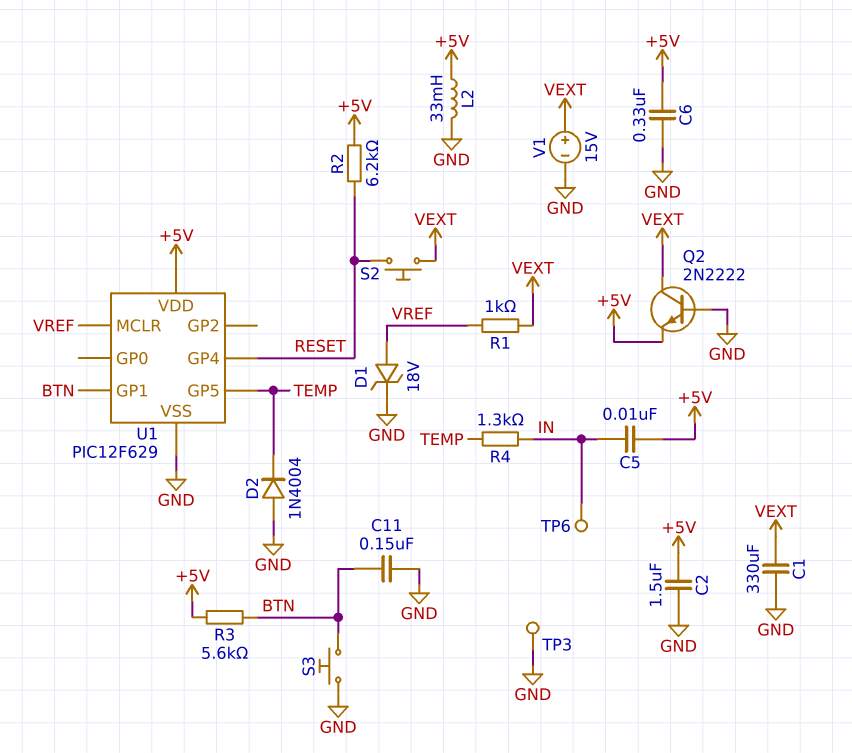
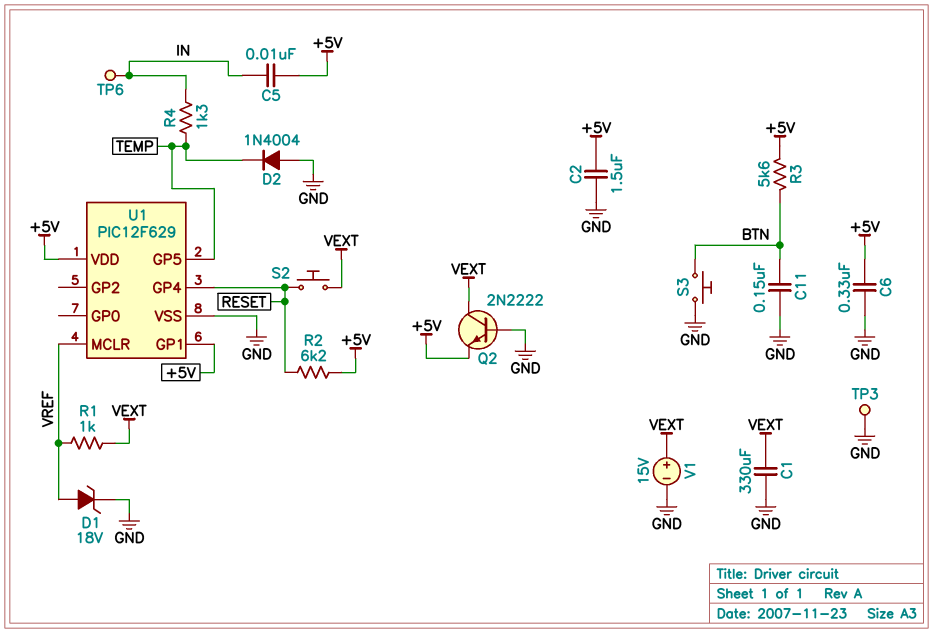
L2: 33mH (+5V, GND) -> none
U1 pin GP1: BTN -> +5V

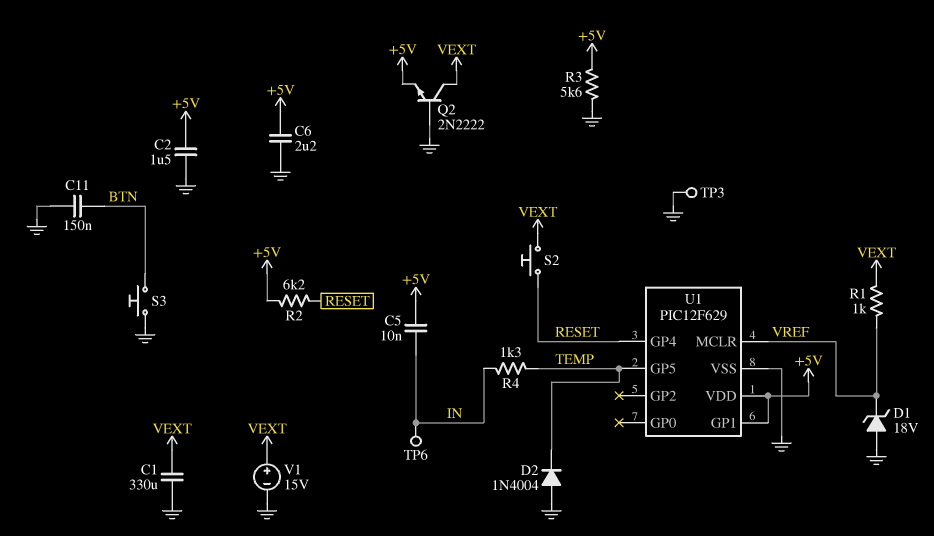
C6: 330nF (+5V, GND) -> 2.2uF (+5V, GND)
D1: zener 18V (A VREF, K GND) -> zener 18V (A GND, K VREF)
R3: 5.6k (+5V, BTN) -> 5.6k (+5V, GND)

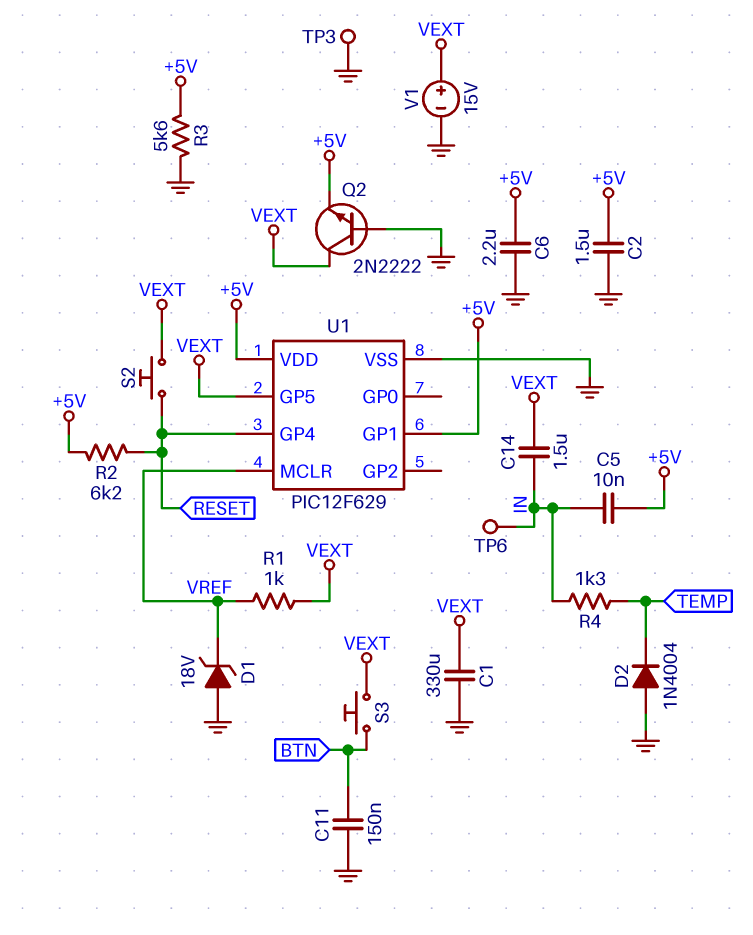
C14: none -> 1.5uF (IN, VEXT)
S3: button (BTN, GND) -> button (BTN, VEXT)
U1 pin GP5: TEMP -> VEXT

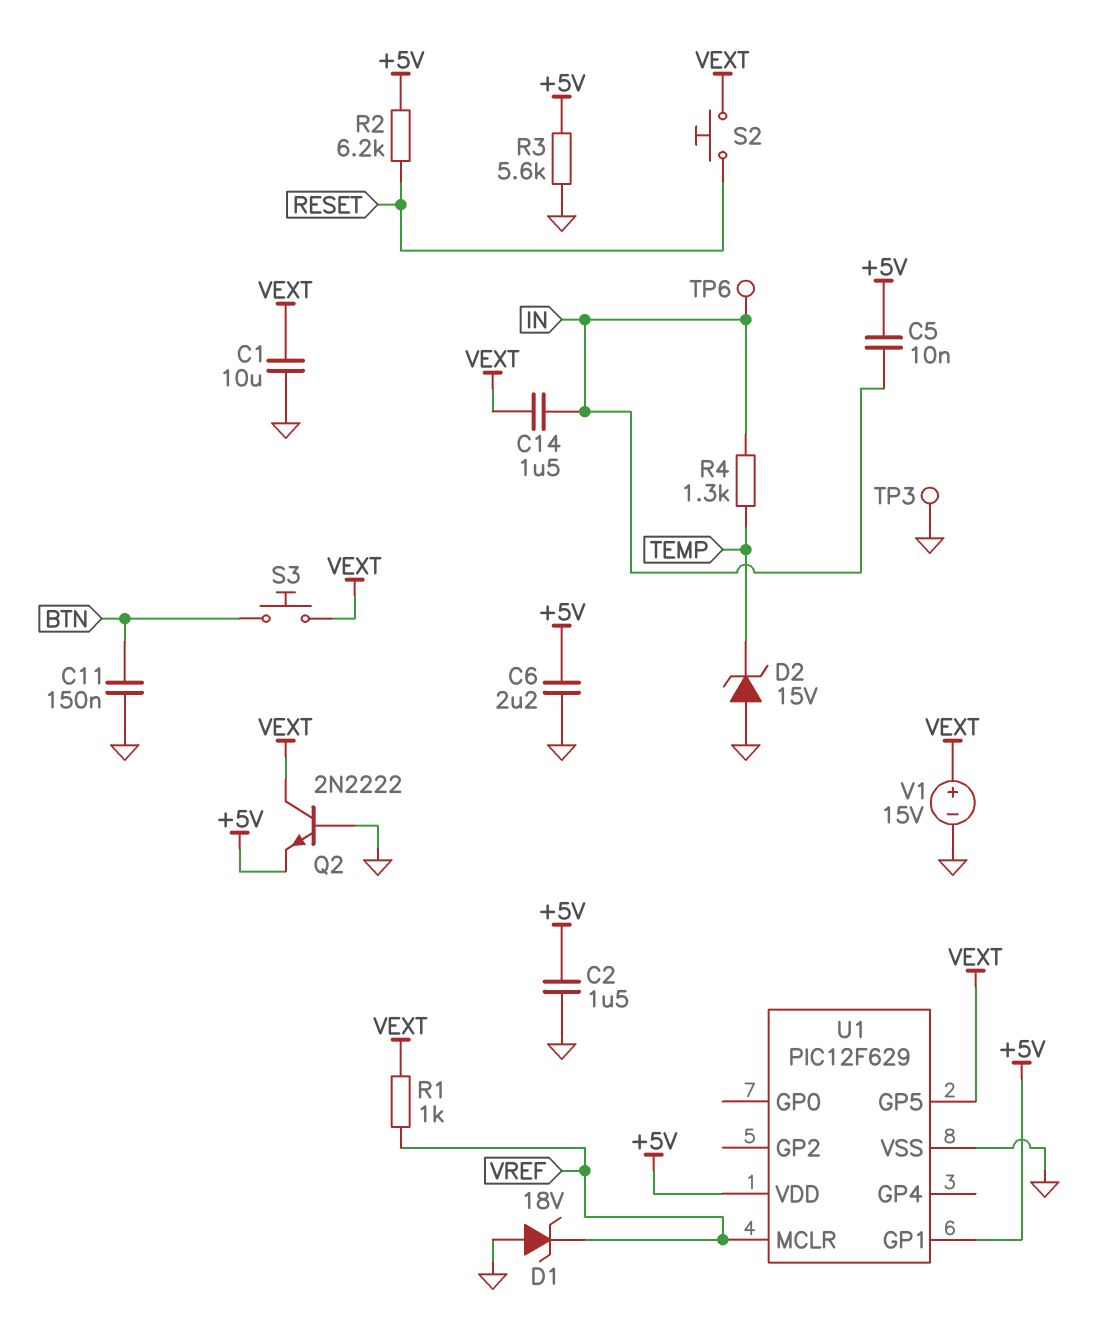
C1: 330uF (GND, VEXT) -> 10uF (GND, VEXT)
D2: diode 1N4004 (A GND, K TEMP) -> zener 15V (A GND, K TEMP)
U1 pin GP4: RESET -> none

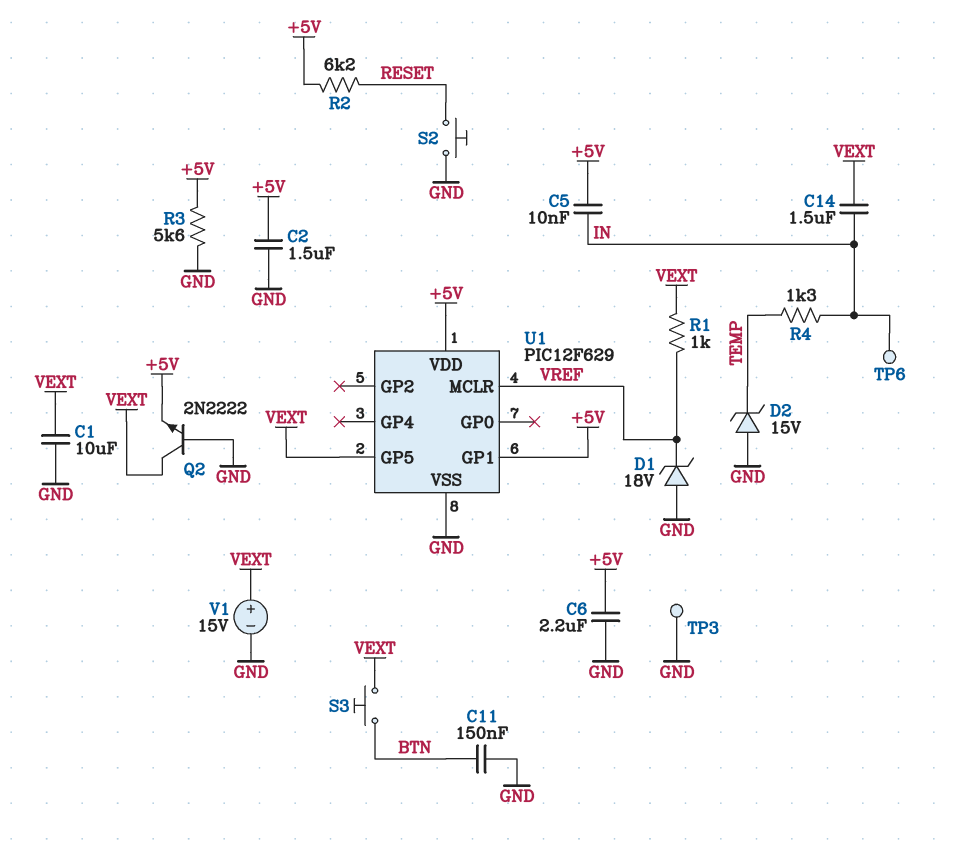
S2: button (RESET, VEXT) -> button (GND, RESET)

